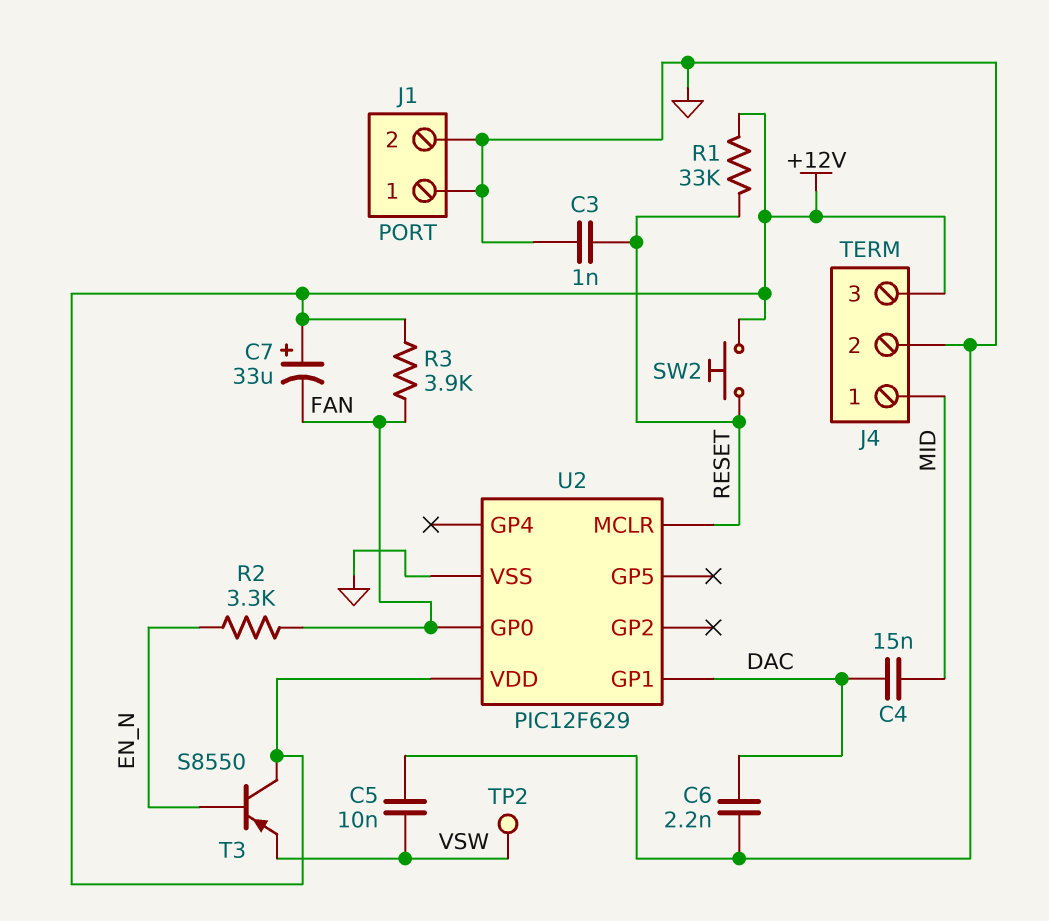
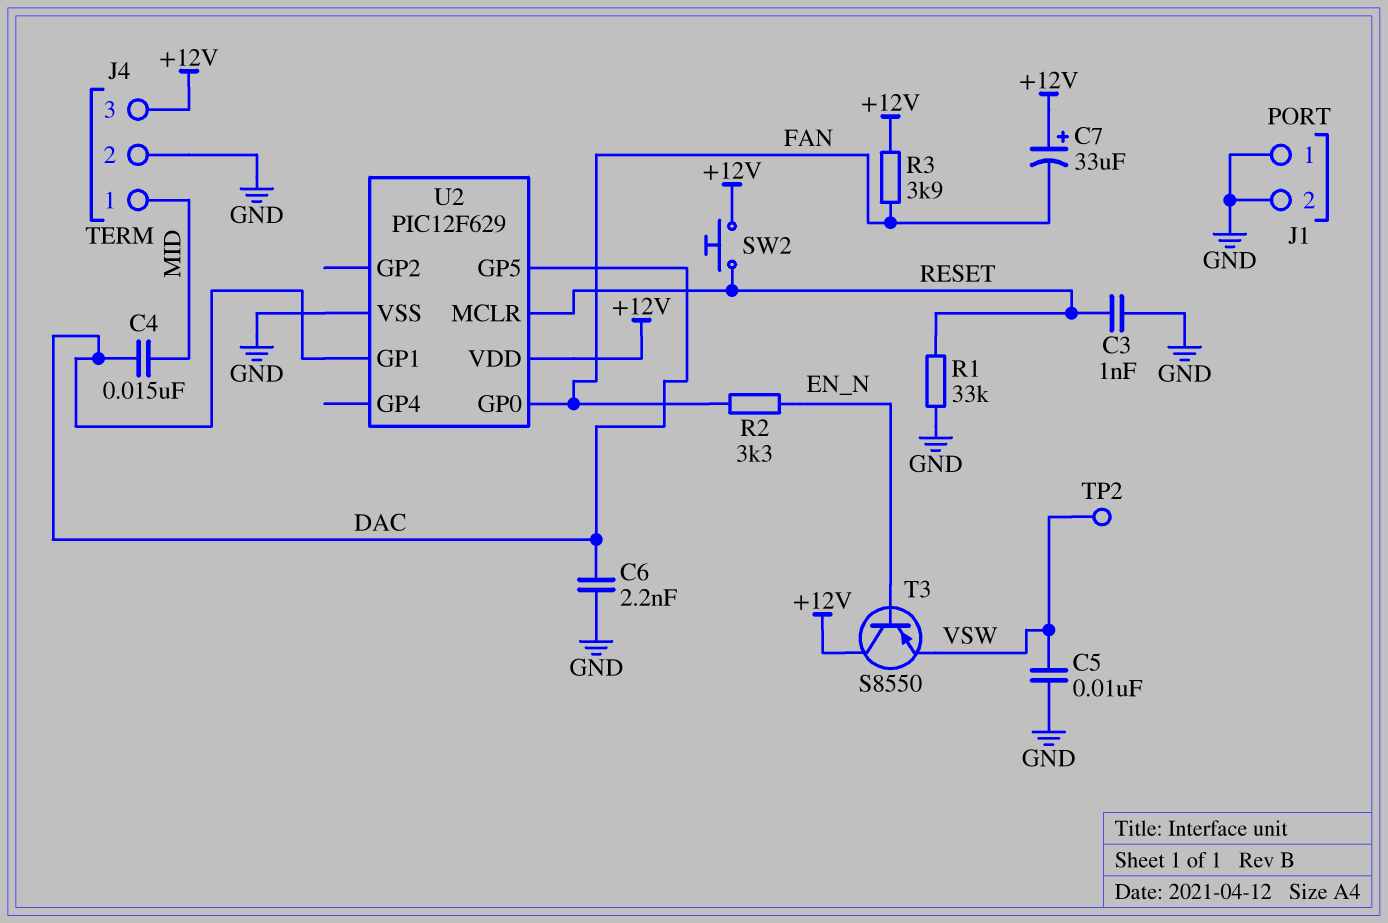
R1: 33k (+12V, RESET) -> 33k (GND, RESET)
U2 pin GP5: none -> DAC

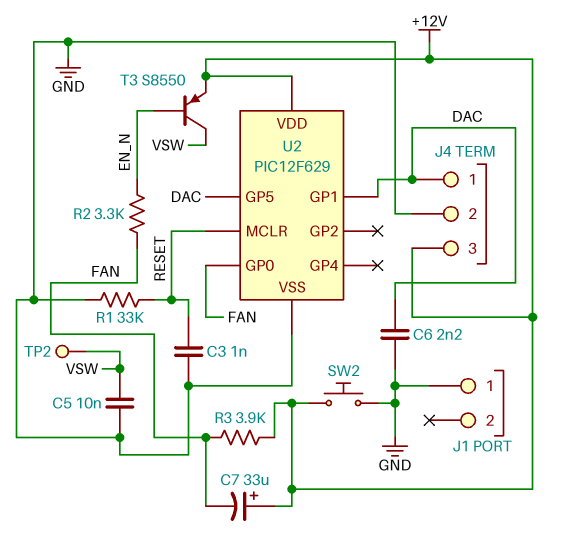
C4: 15nF (DAC, MID) -> none
J1 pin 2: GND -> none
J4 pin 1: MID -> DAC
SW2: button (+12V, RESET) -> button (+12V, GND)
T3: PNP S8550 (B EN_N, C +12V, E VSW) -> PNP S8550 (B EN_N, C VSW, E +12V)

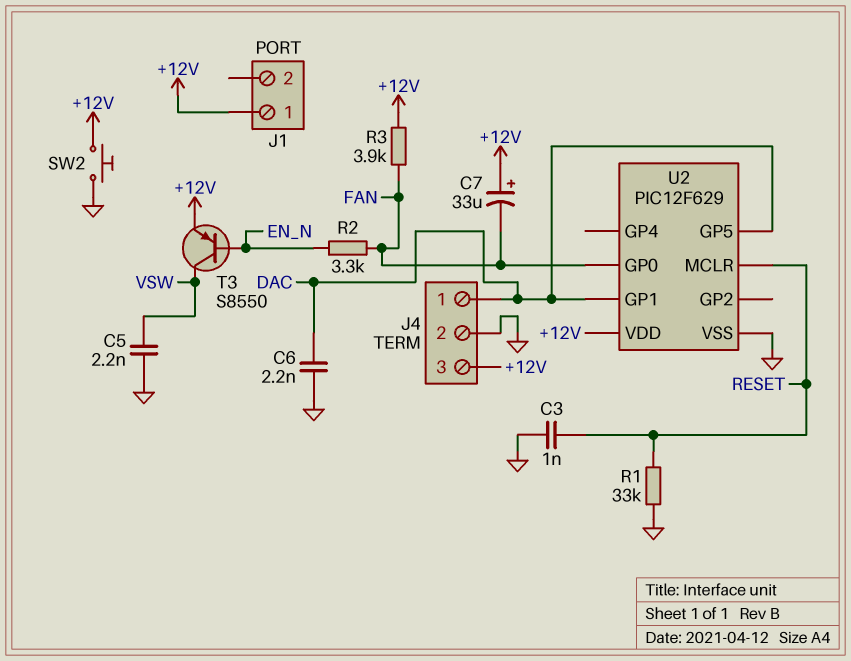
C5: 10nF (GND, VSW) -> 2.2nF (GND, VSW)
J1 pin 1: GND -> +12V
TP2: test point (VSW) -> none

